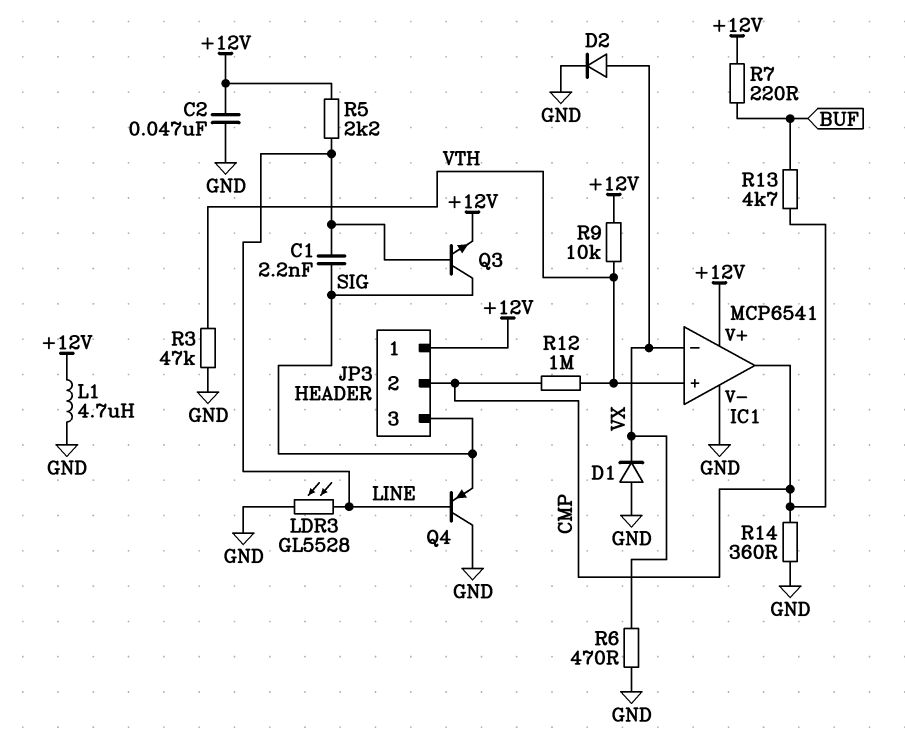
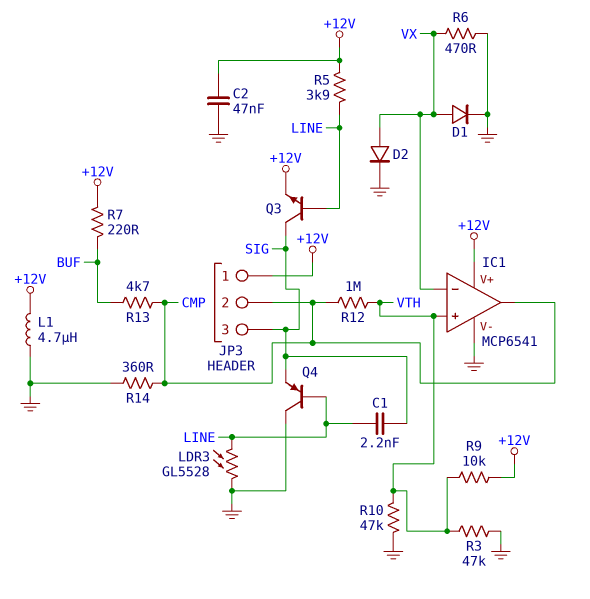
D1: diode (A GND, K VX) -> diode (A VX, K GND)
R5: 2.2k (+12V, LINE) -> 3.9k (+12V, LINE)
R10: none -> 47k (GND, VTH)

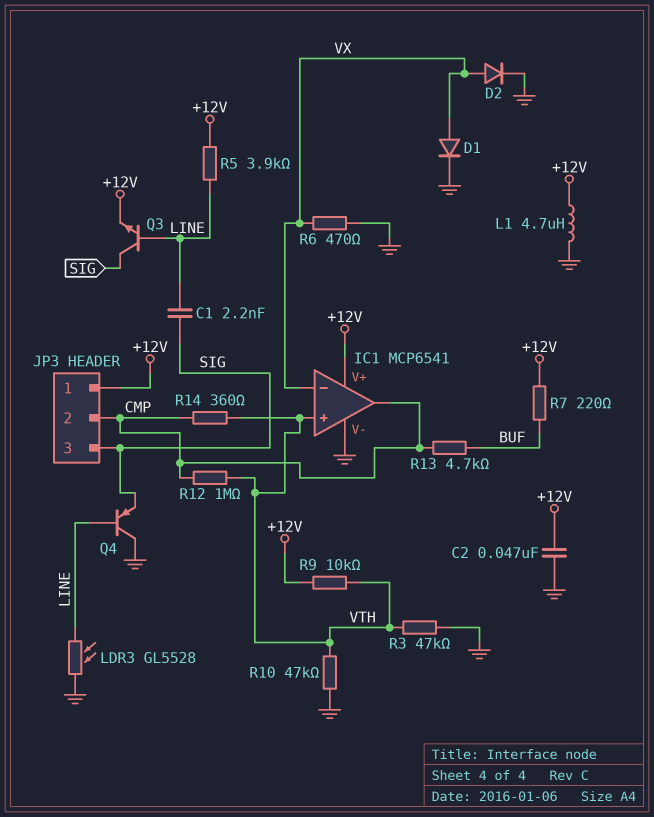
R14: 360 (CMP, GND) -> 360 (CMP, VTH)

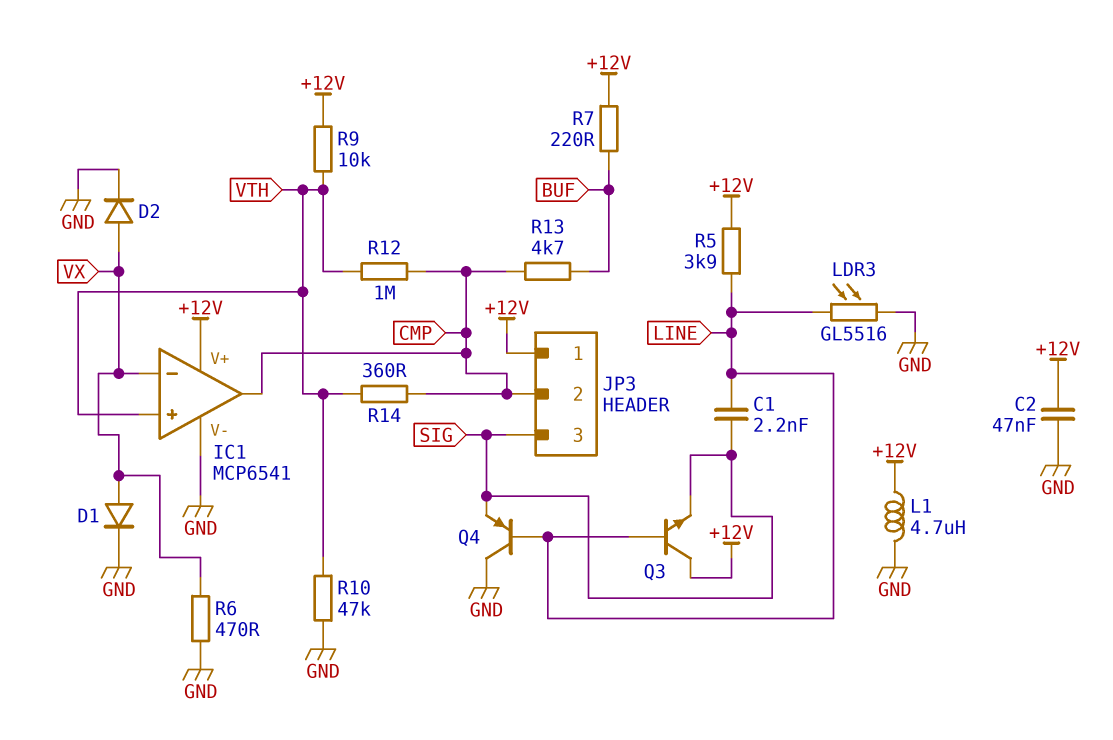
LDR3: GL5528 (GND, LINE) -> GL5516 (GND, LINE)
Q3: NPN (B LINE, C SIG, E +12V) -> NPN (B LINE, C +12V, E SIG)
R3: 47k (GND, VTH) -> none

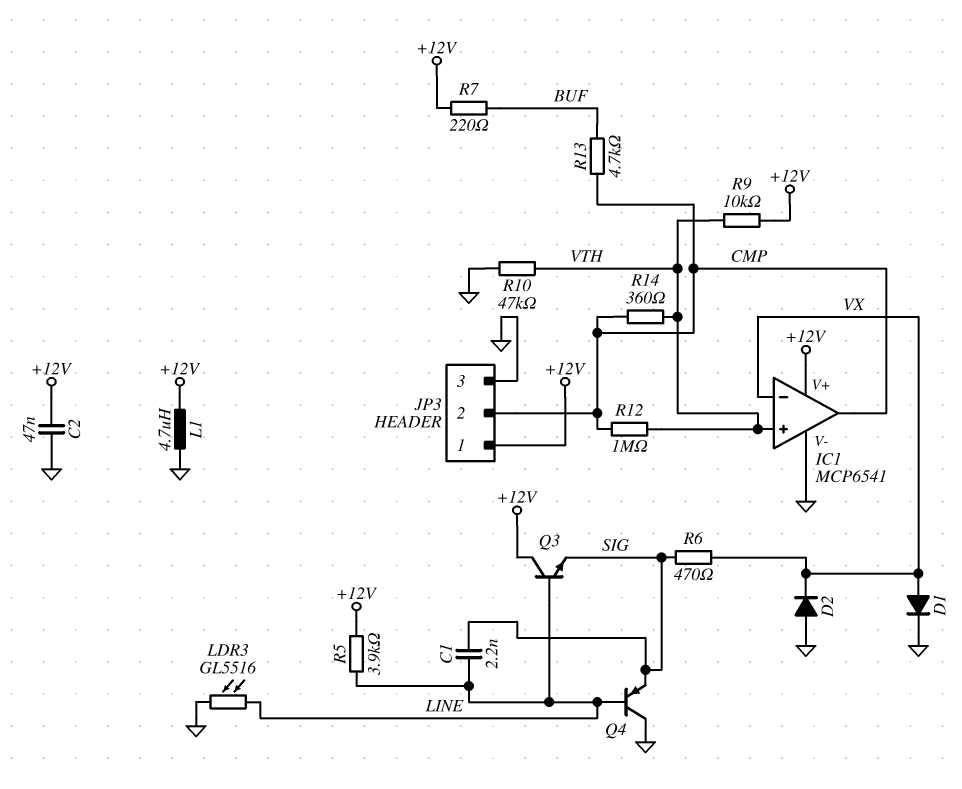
D2: diode (A VX, K GND) -> diode (A GND, K VX)
JP3 pin 3: SIG -> GND
R6: 470 (GND, VX) -> 470 (SIG, VX)

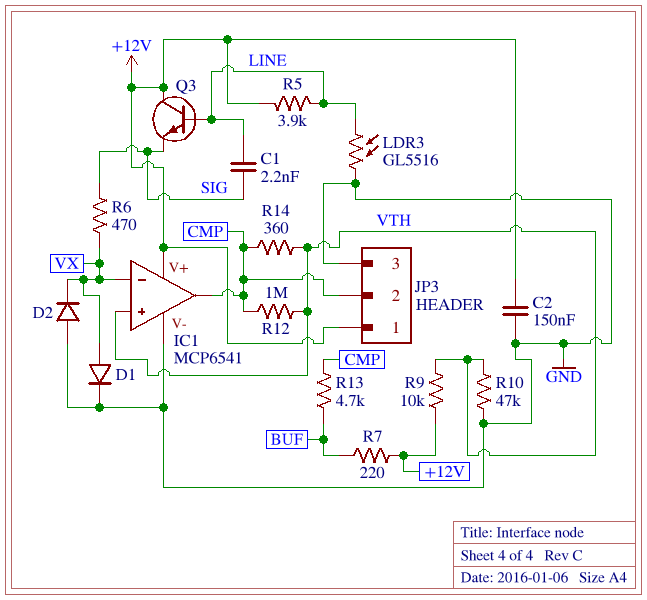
C2: 47nF (+12V, GND) -> 150nF (+12V, GND)
L1: 4.7uH (+12V, GND) -> none
Q4: PNP (B LINE, C GND, E SIG) -> none

